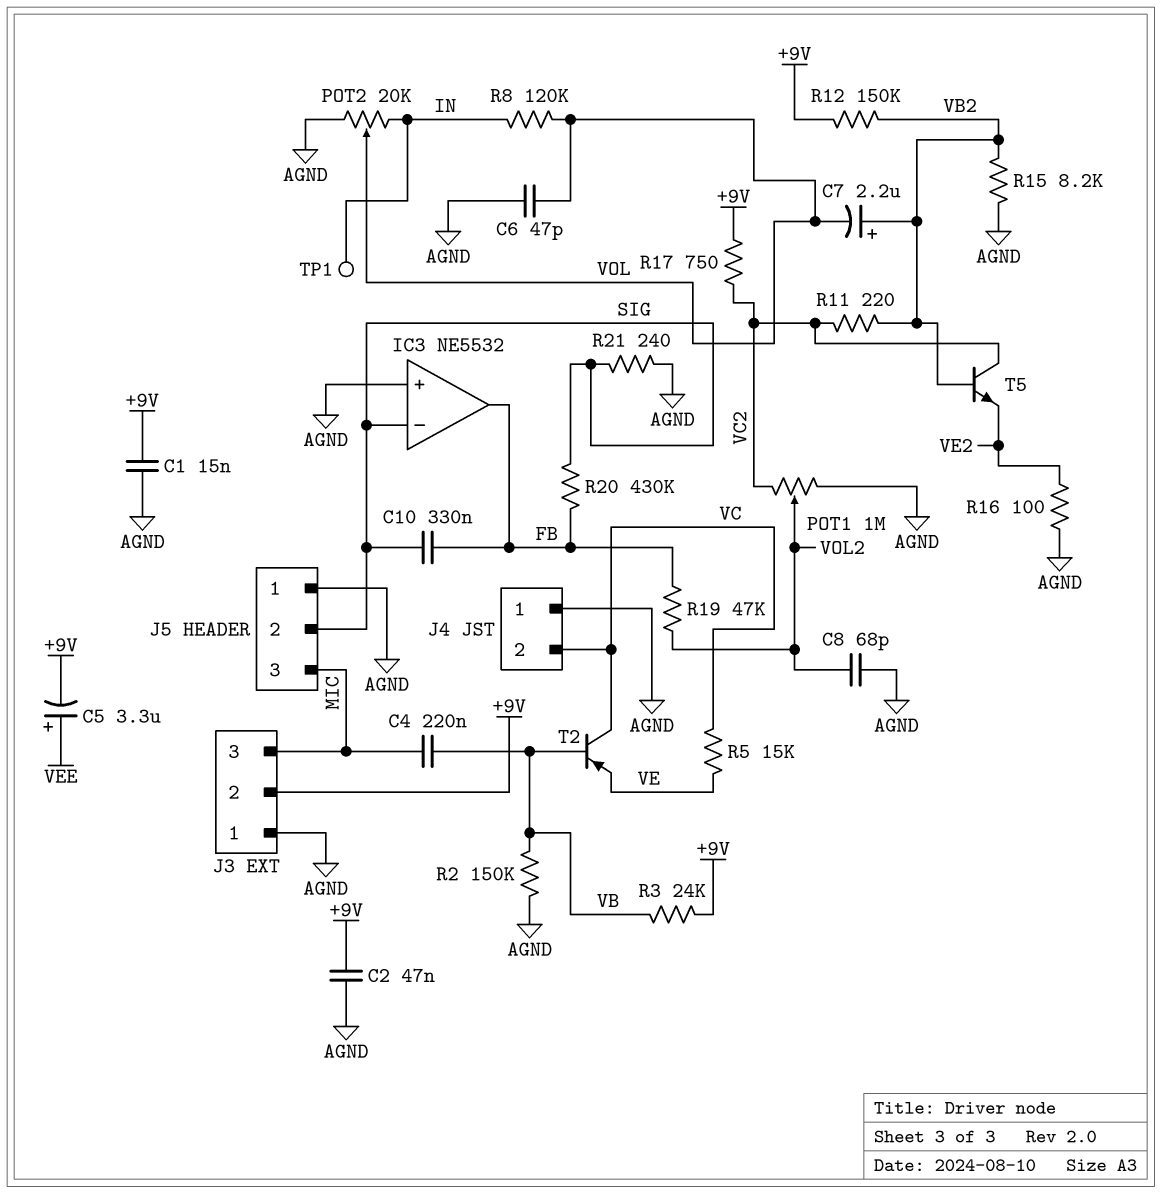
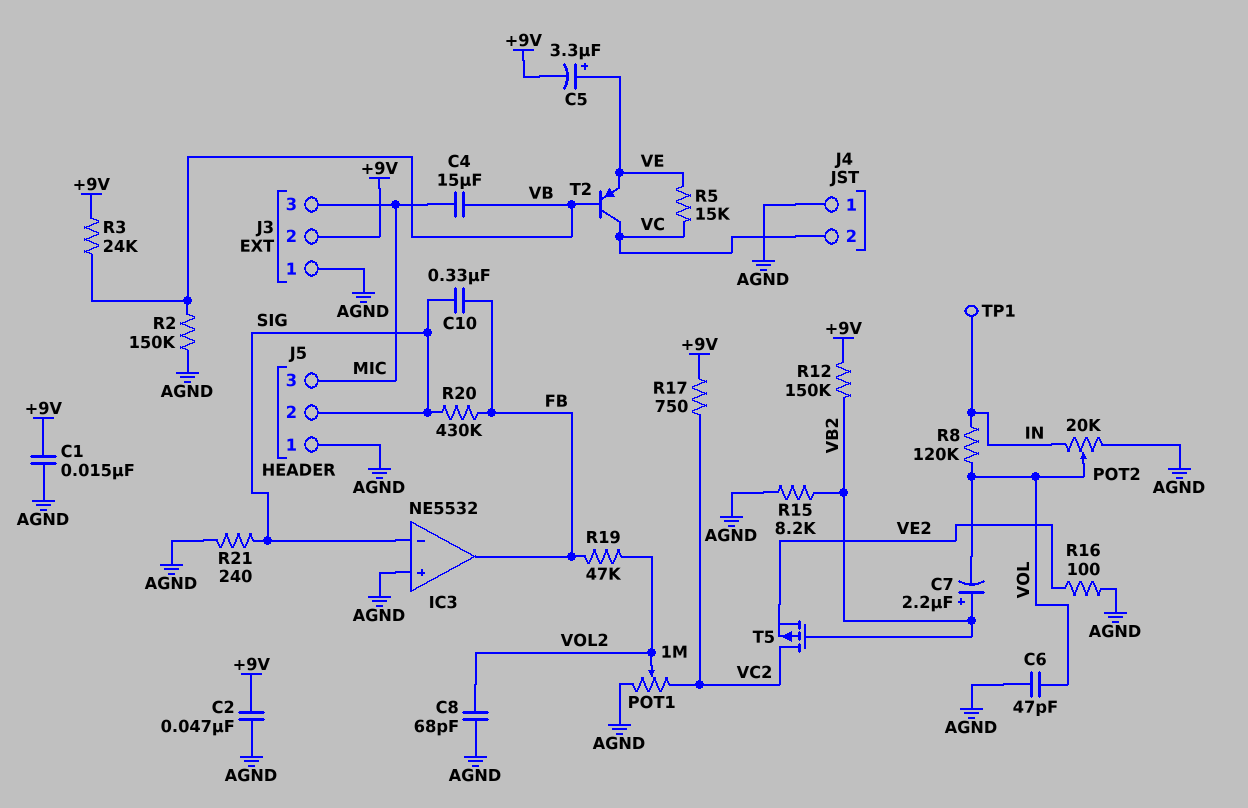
C4: 220nF (MIC, VB) -> 15uF (MIC, VB)
C5: 3.3uF (plus VEE, minus +9V) -> 3.3uF (plus VE, minus +9V)
R11: 220 (VB2, VC2) -> none
T5: NPN (B VB2, C VC2, E VE2) -> PMOS (G VB2, D VC2, S VE2)

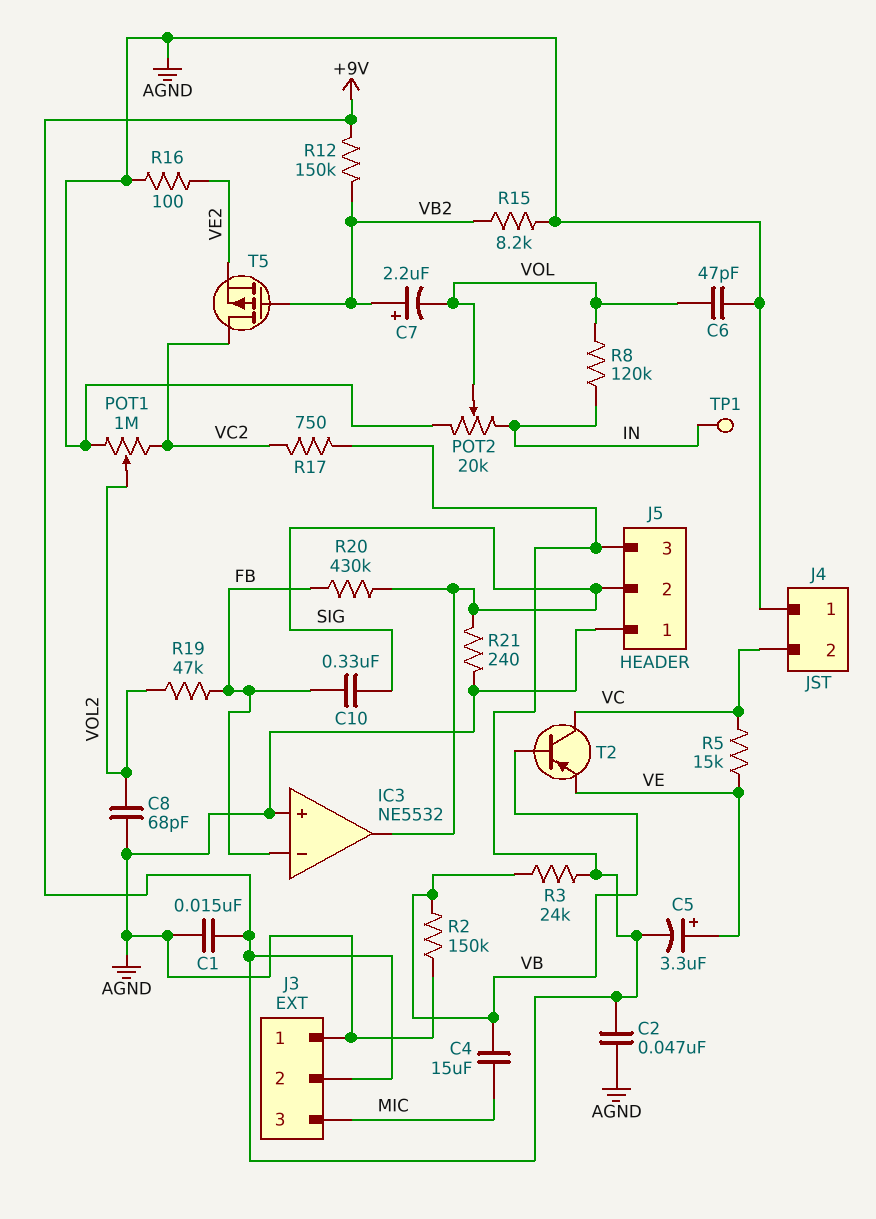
IC3 pin in-: SIG -> FB
IC3 pin out: FB -> SIG
J5 pin 3: MIC -> +9V

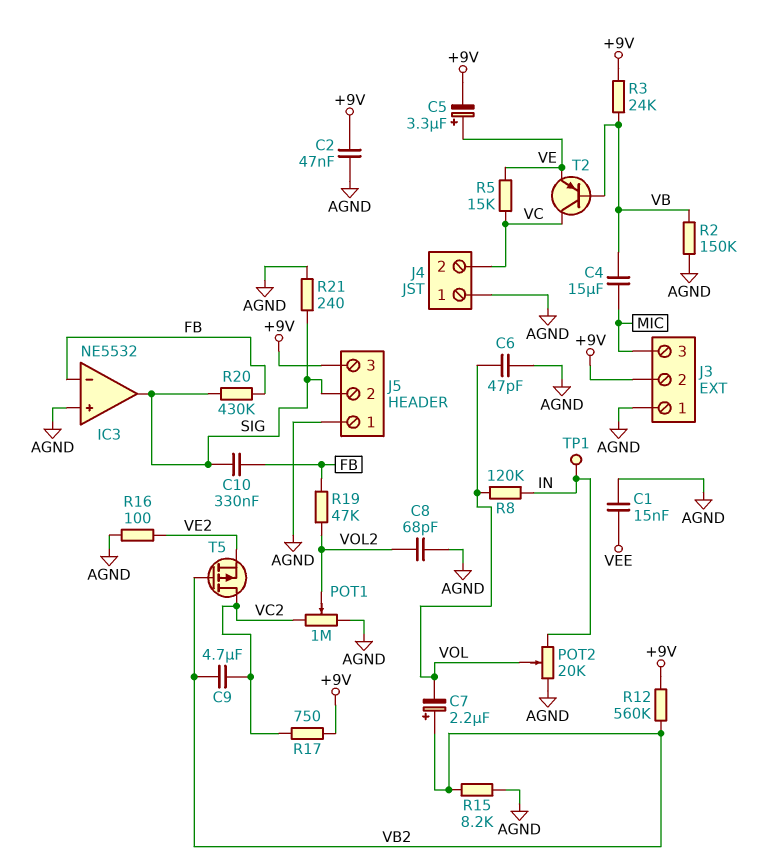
C1: 15nF (+9V, AGND) -> 15nF (AGND, VEE)
C9: none -> 4.7uF (VB2, VC2)
R12: 150k (+9V, VB2) -> 560k (+9V, VB2)

